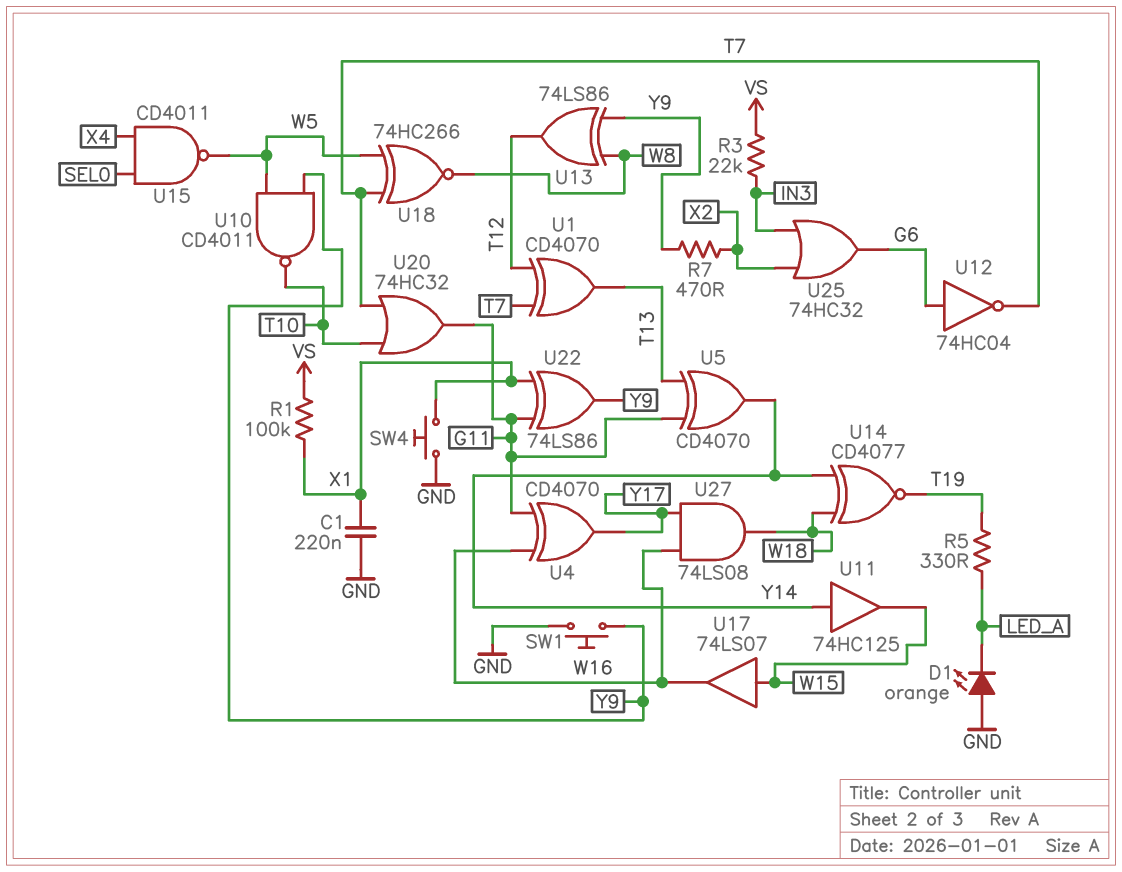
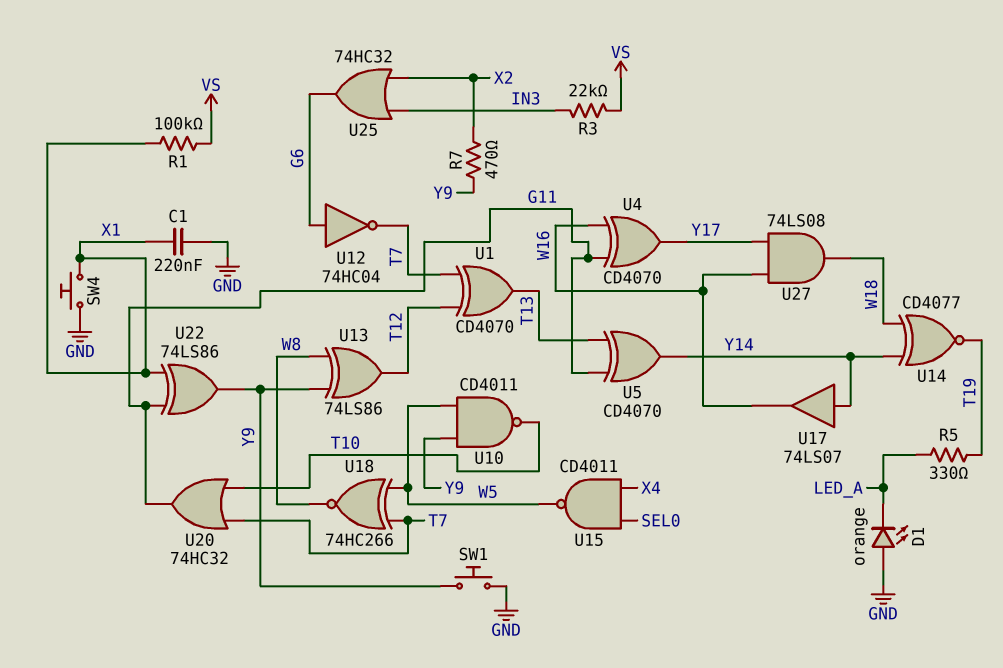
U11: buffer 74HC125 (in Y14, out W15) -> none
U17: buffer 74LS07 (in W15, out W16) -> buffer 74LS07 (in Y14, out W16)

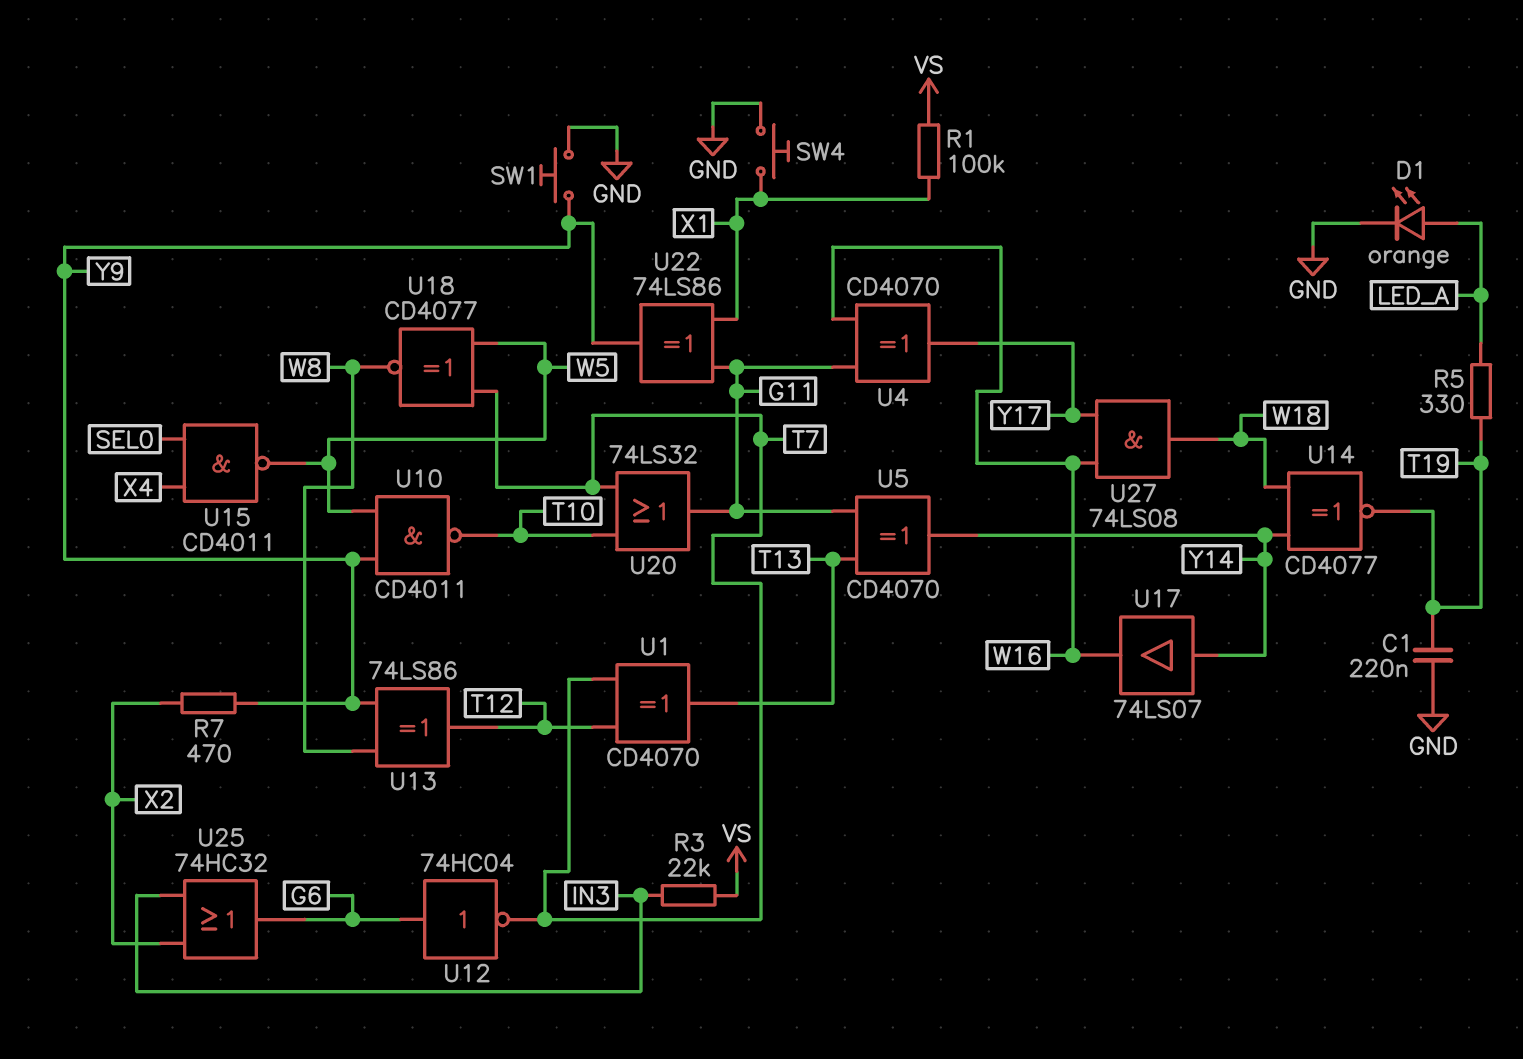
C1: 220nF (GND, X1) -> 220nF (GND, T19)
D1: LED orange (A GND, K LED_A) -> LED orange (A LED_A, K GND)
U18: XNOR 74HC266 (in T7, in W5, out W8) -> XNOR CD4077 (in T7, in W5, out W8)
U20: OR 74HC32 (in T7, in T10, out G11) -> OR 74LS32 (in T7, in T10, out G11)

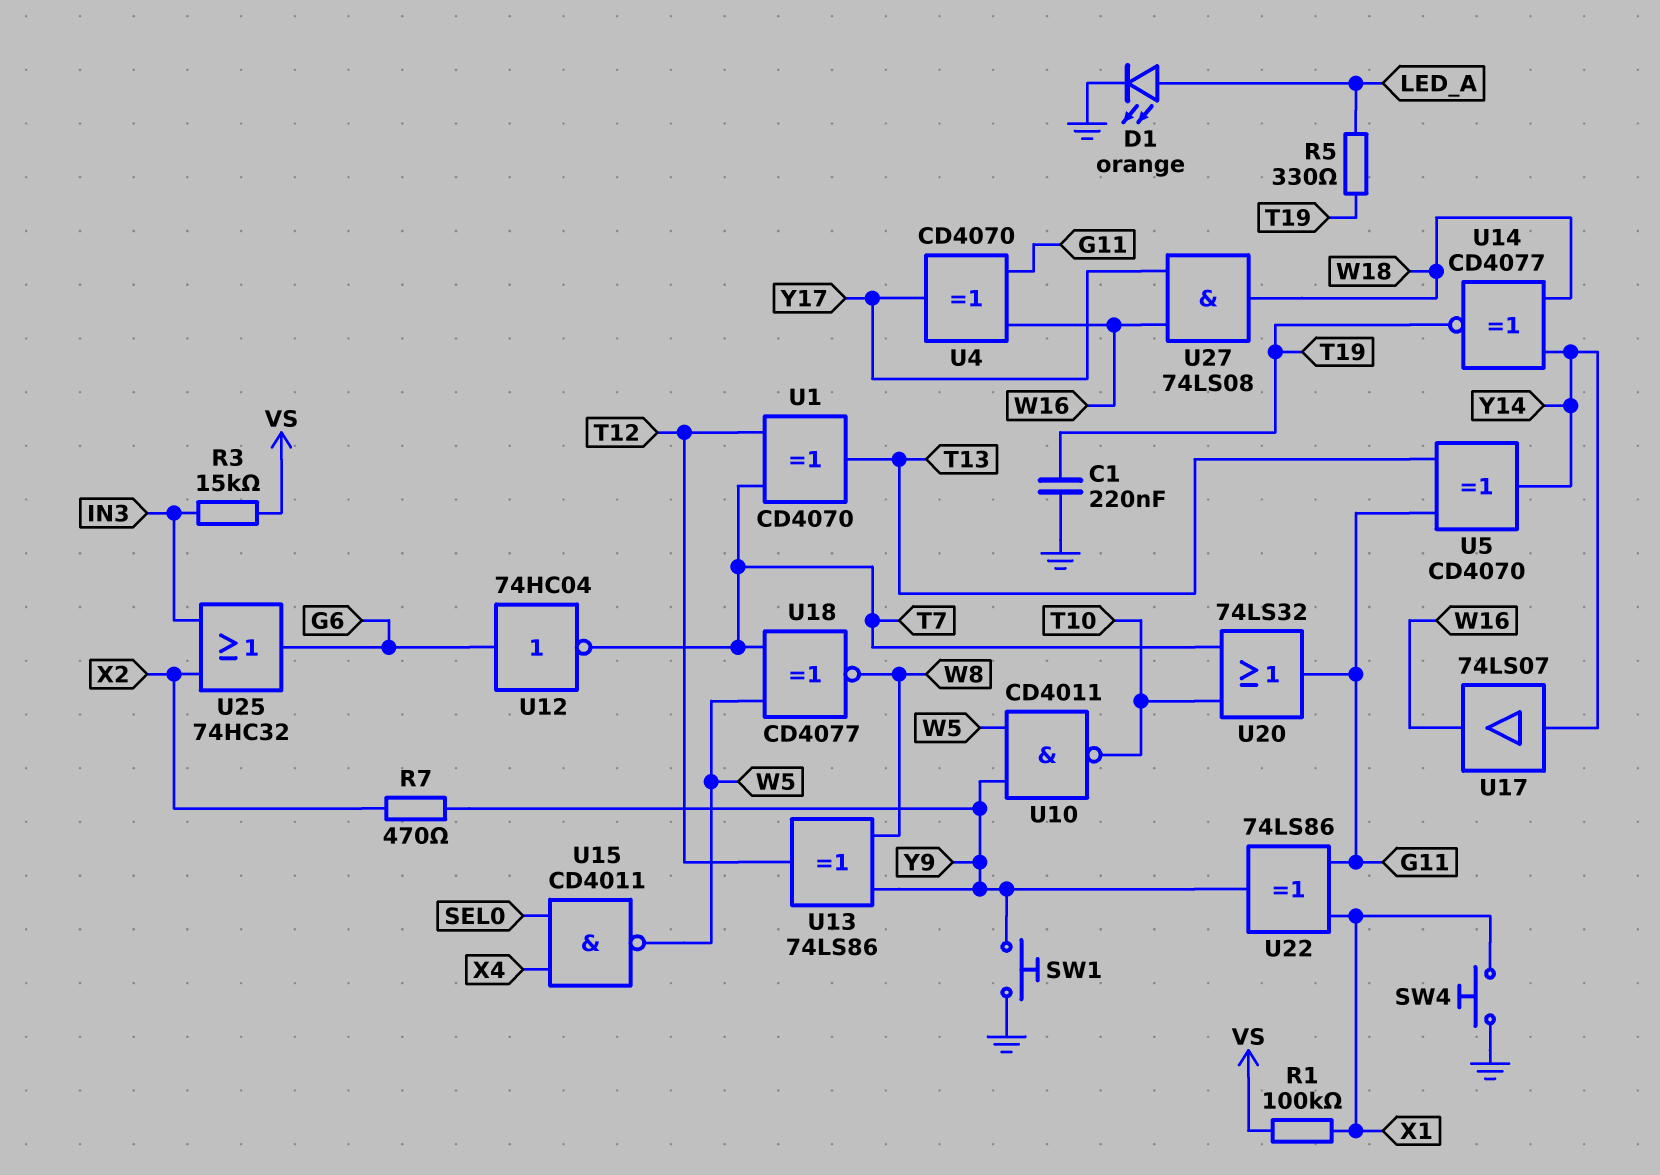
R3: 22k (IN3, VS) -> 15k (IN3, VS)

